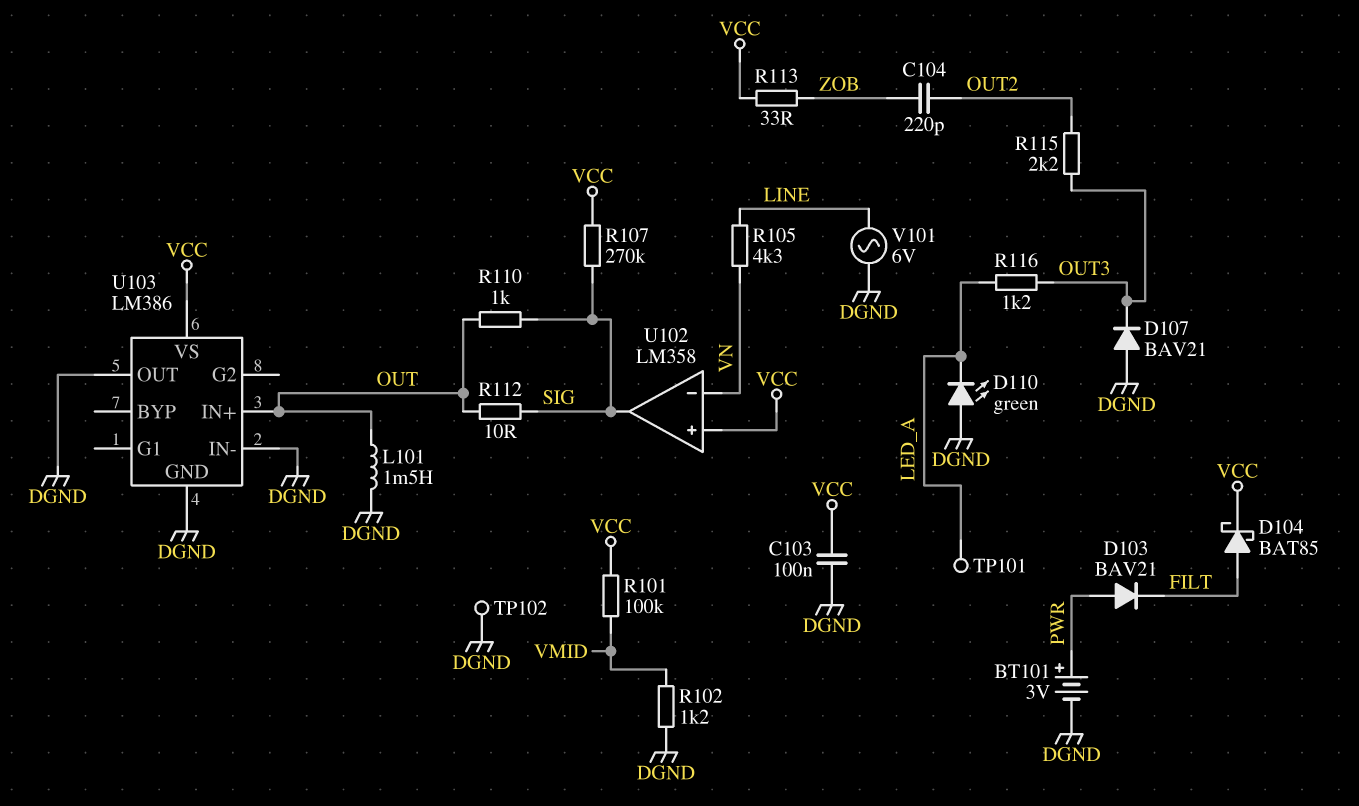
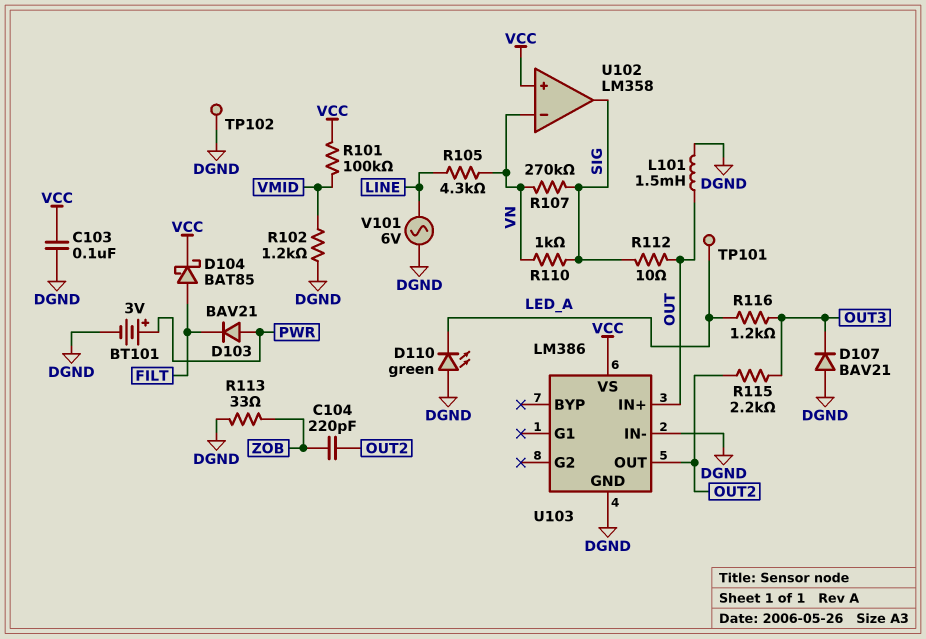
R107: 270k (SIG, VCC) -> 270k (SIG, VN)
R110: 1k (OUT, SIG) -> 1k (SIG, VN)
R113: 33 (VCC, ZOB) -> 33 (DGND, ZOB)
U103 pin OUT: DGND -> OUT2

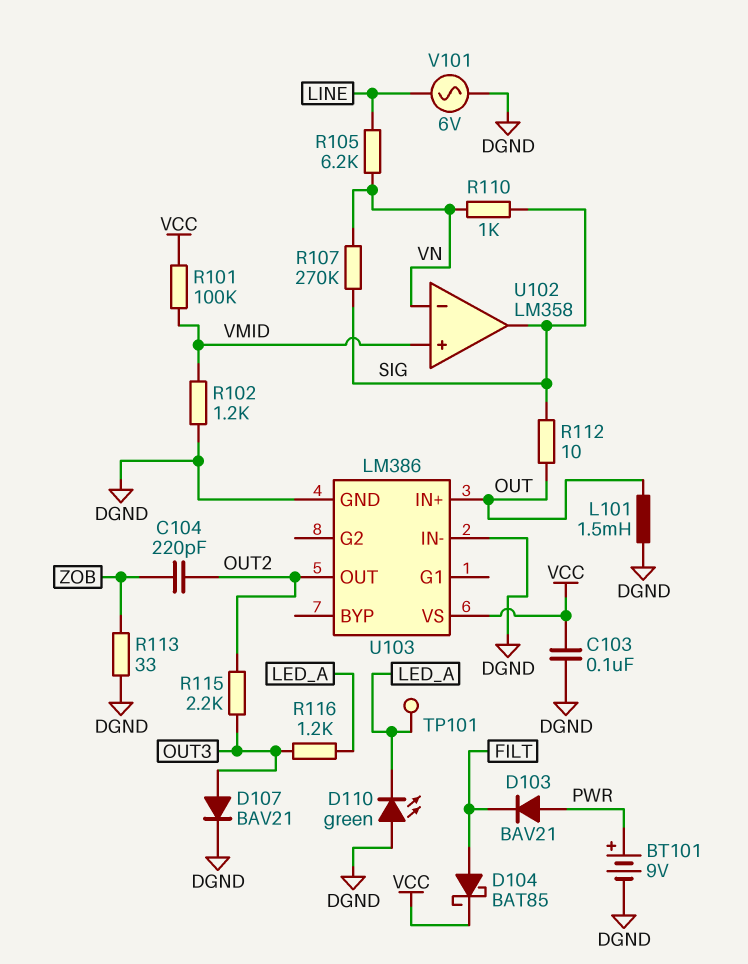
BT101: 3V (plus PWR, minus DGND) -> 9V (plus PWR, minus DGND)
D107: diode BAV21 (A DGND, K OUT3) -> diode BAV21 (A OUT3, K DGND)
R105: 4.3k (LINE, VN) -> 6.2k (LINE, VN)
TP102: test point (DGND) -> none
U102 pin in+: VCC -> VMID

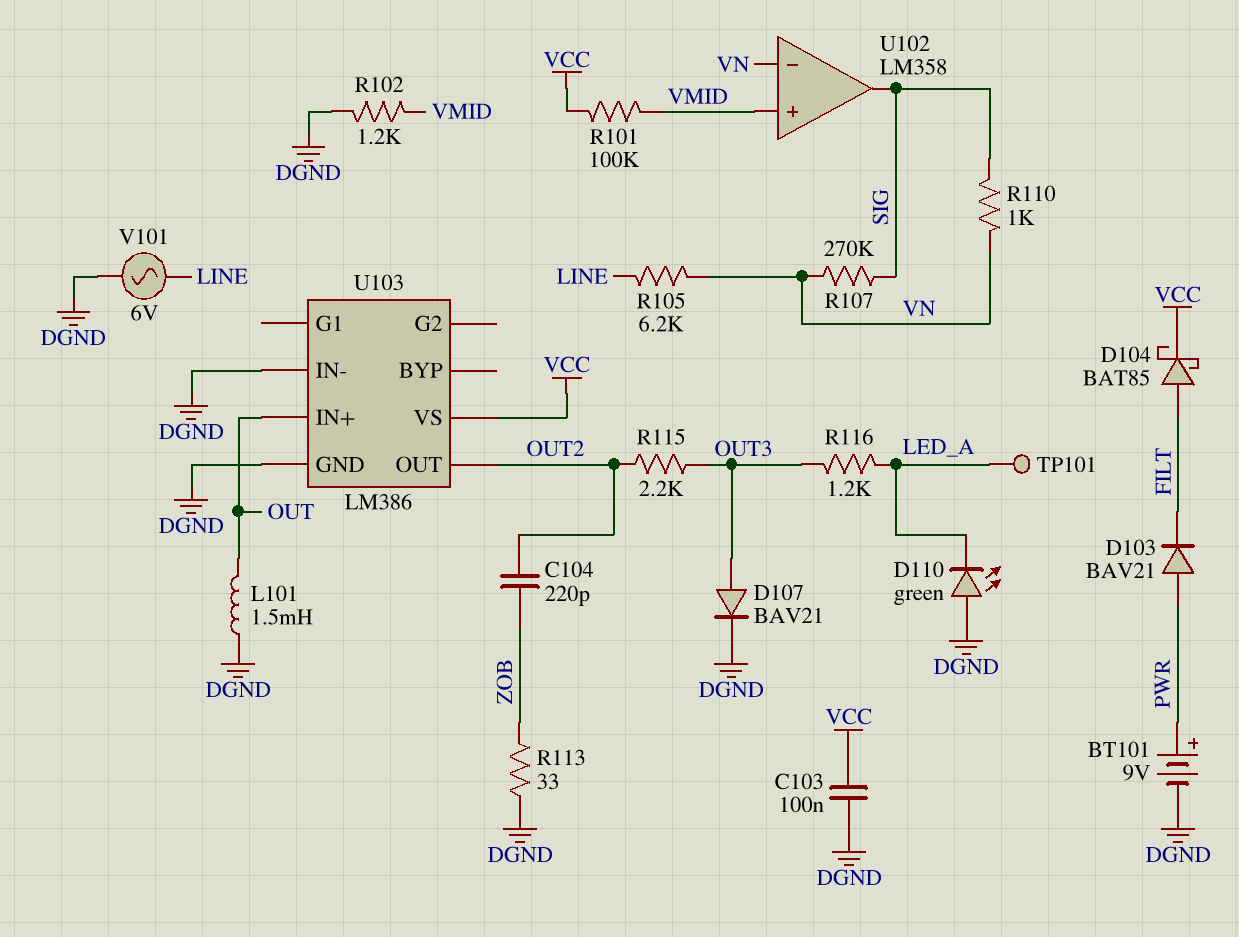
R112: 10 (OUT, SIG) -> none

